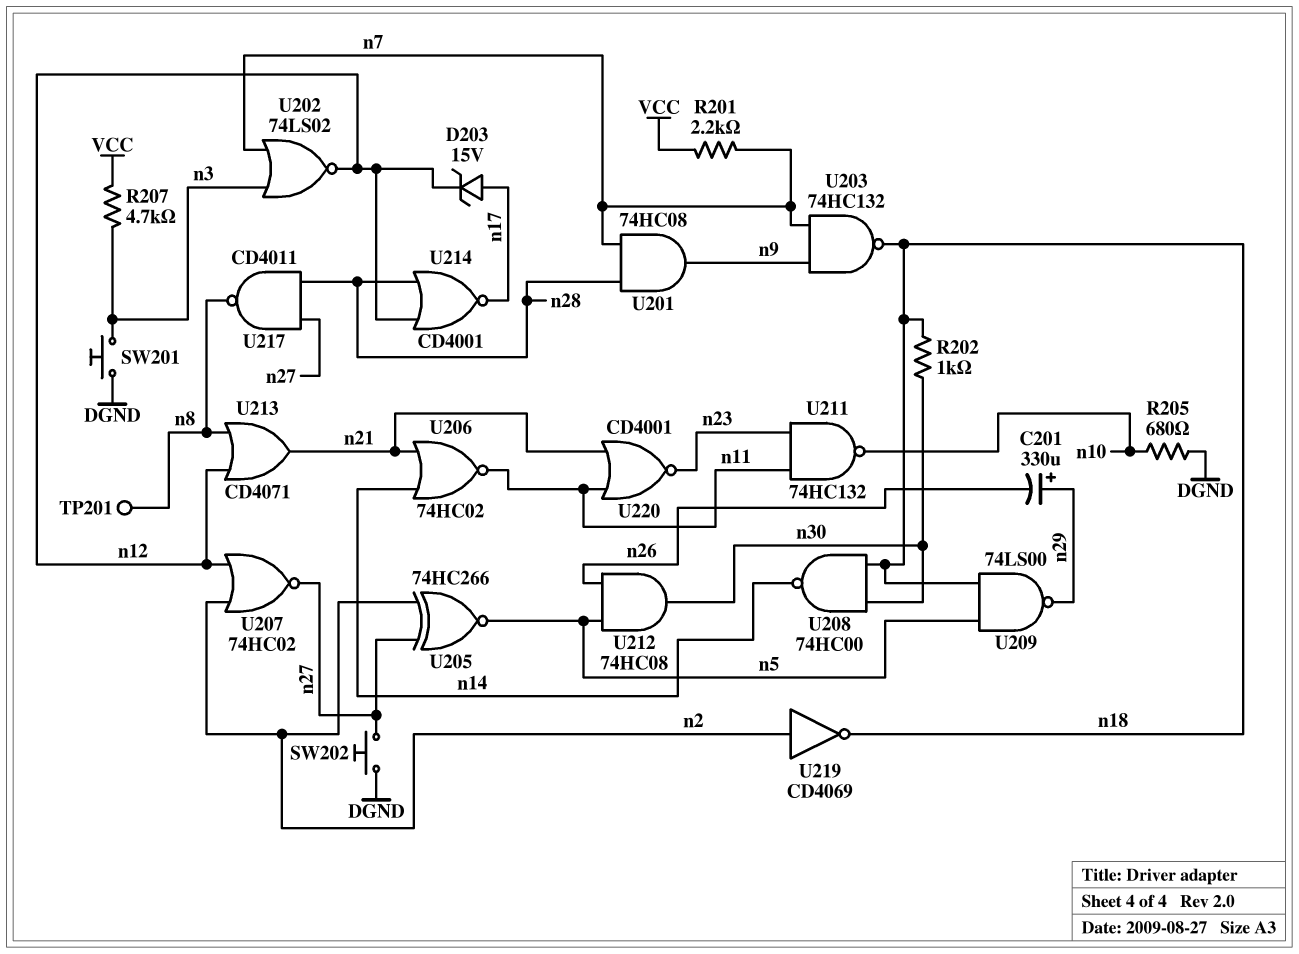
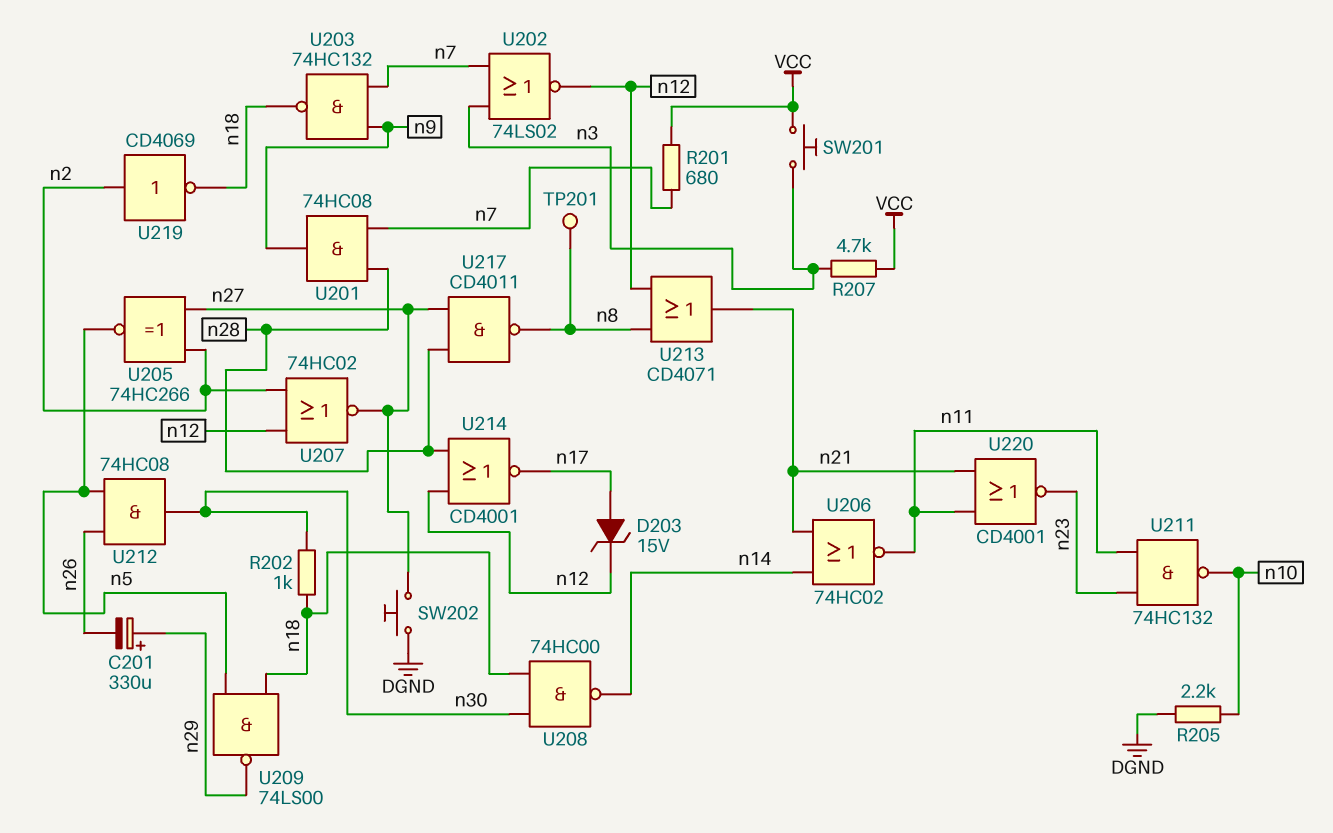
R201: 2.2k (VCC, n7) -> 680 (VCC, n7)
R205: 680 (DGND, n10) -> 2.2k (DGND, n10)
SW201: button (DGND, n3) -> button (VCC, n3)

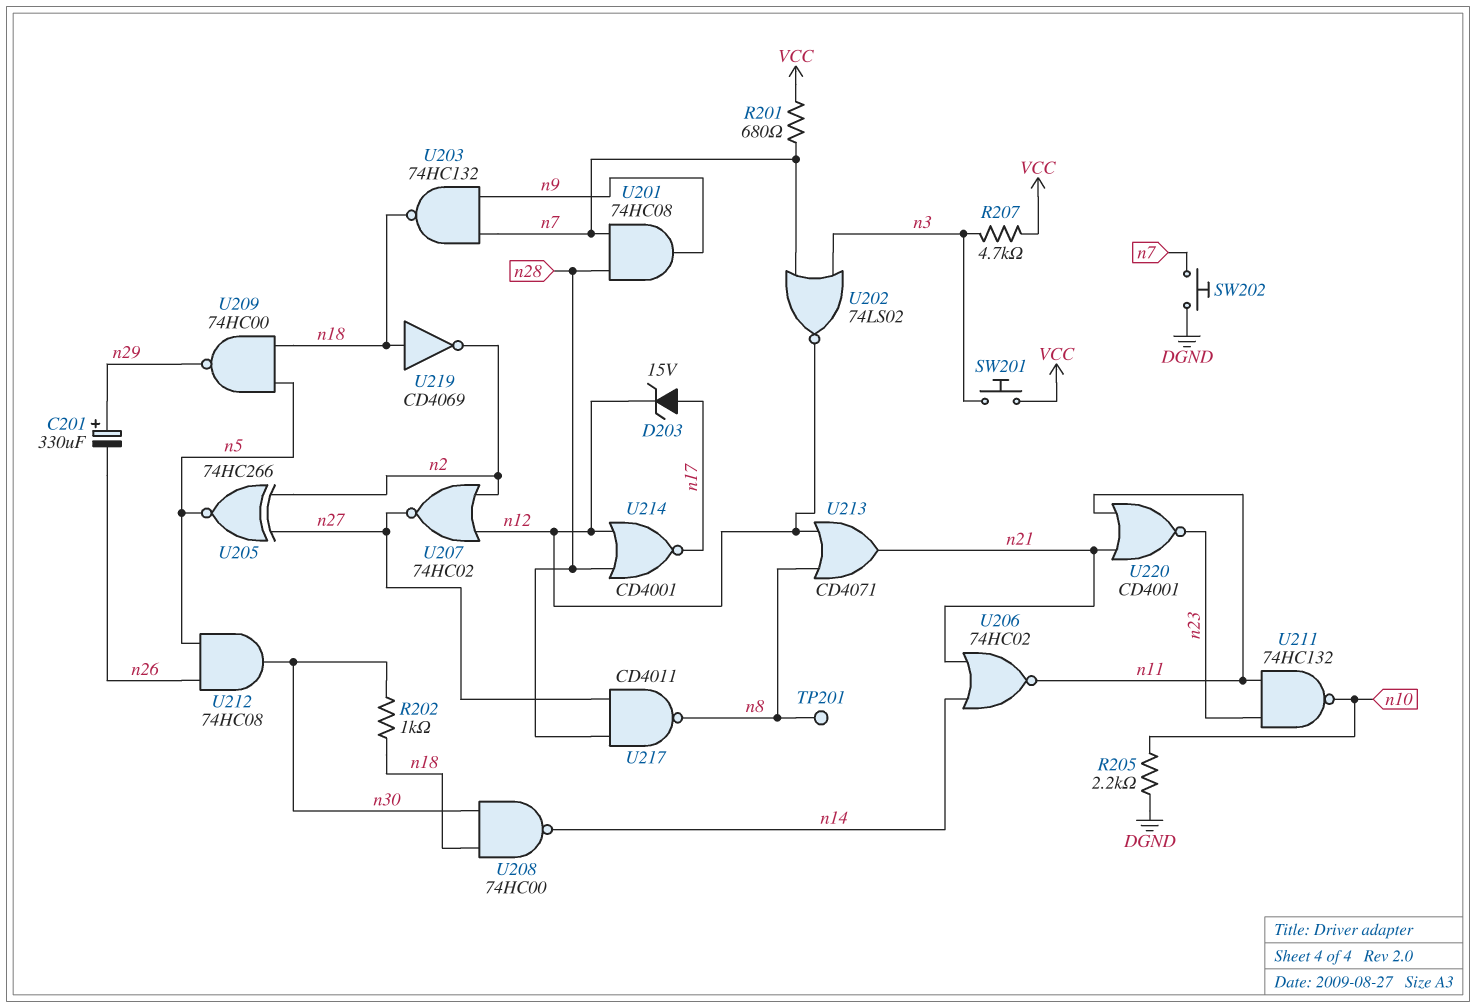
SW202: button (DGND, n27) -> button (DGND, n7)
U209: NAND 74LS00 (in n5, in n18, out n29) -> NAND 74HC00 (in n5, in n18, out n29)
U219: NOT CD4069 (in n2, out n18) -> NOT CD4069 (in n18, out n2)

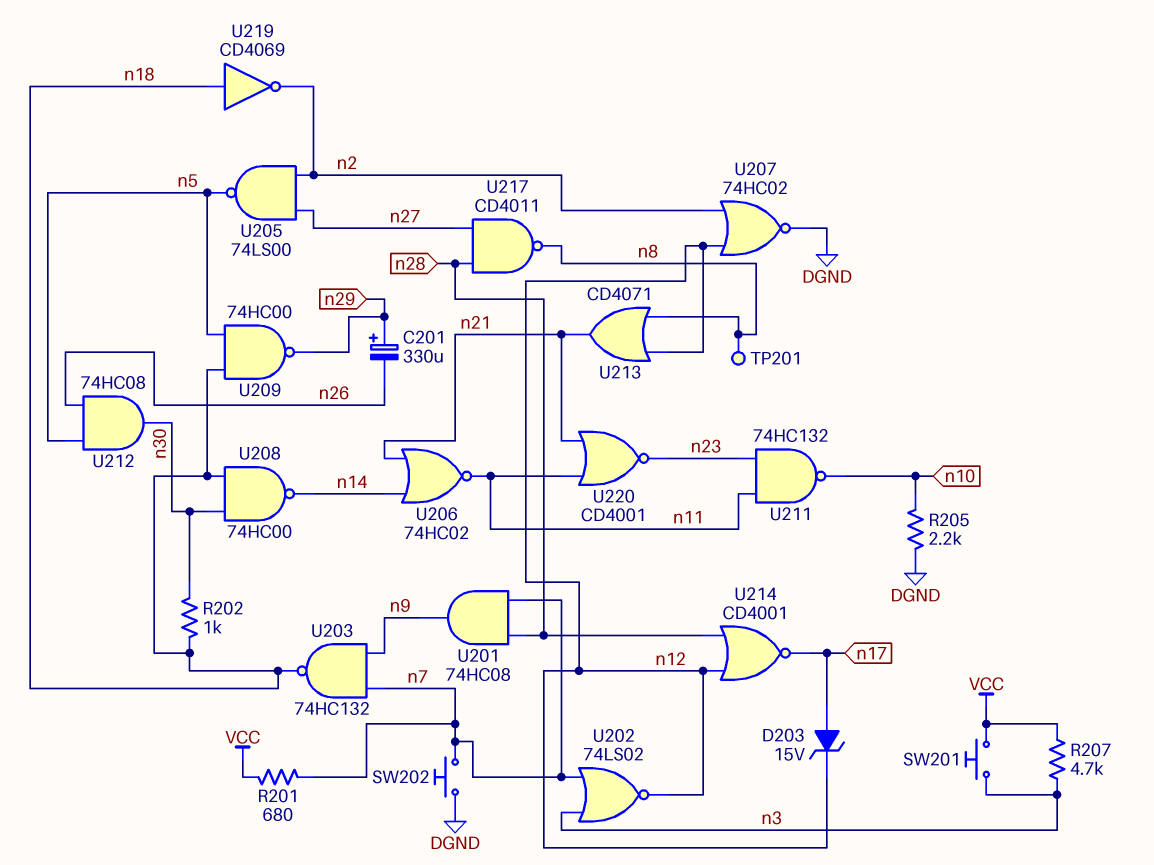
U205: XNOR 74HC266 (in n2, in n27, out n5) -> NAND 74LS00 (in n2, in n27, out n5)
U207: NOR 74HC02 (in n2, in n12, out n27) -> NOR 74HC02 (in n2, in n12, out DGND)

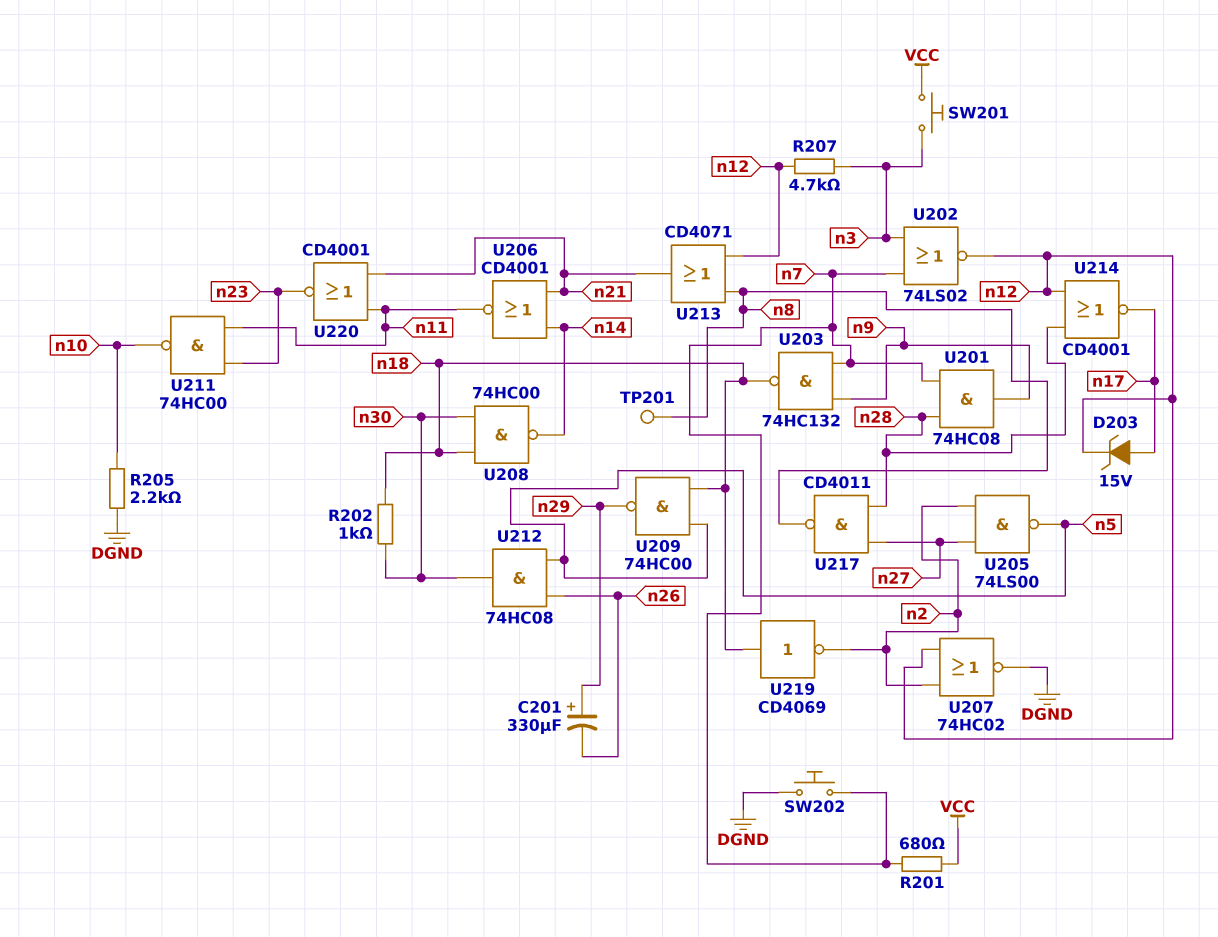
R207: 4.7k (VCC, n3) -> 4.7k (n3, n12)
U206: NOR 74HC02 (in n14, in n21, out n11) -> NOR CD4001 (in n14, in n21, out n11)
U211: NAND 74HC132 (in n11, in n23, out n10) -> NAND 74HC00 (in n11, in n23, out n10)

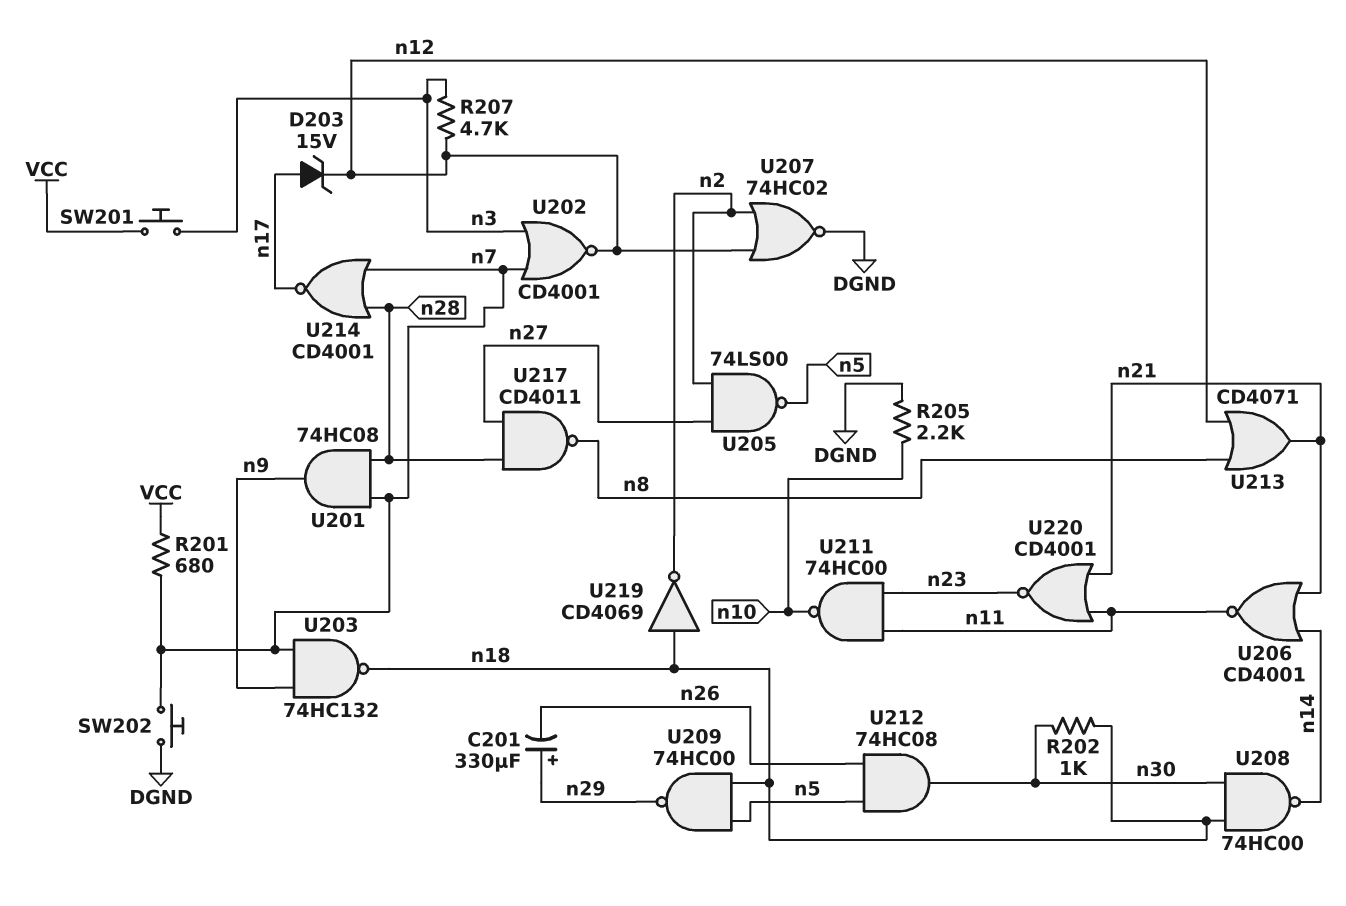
TP201: test point (n8) -> none
U202: NOR 74LS02 (in n3, in n7, out n12) -> NOR CD4001 (in n3, in n7, out n12)
U214: NOR CD4001 (in n12, in n28, out n17) -> NOR CD4001 (in n7, in n28, out n17)

